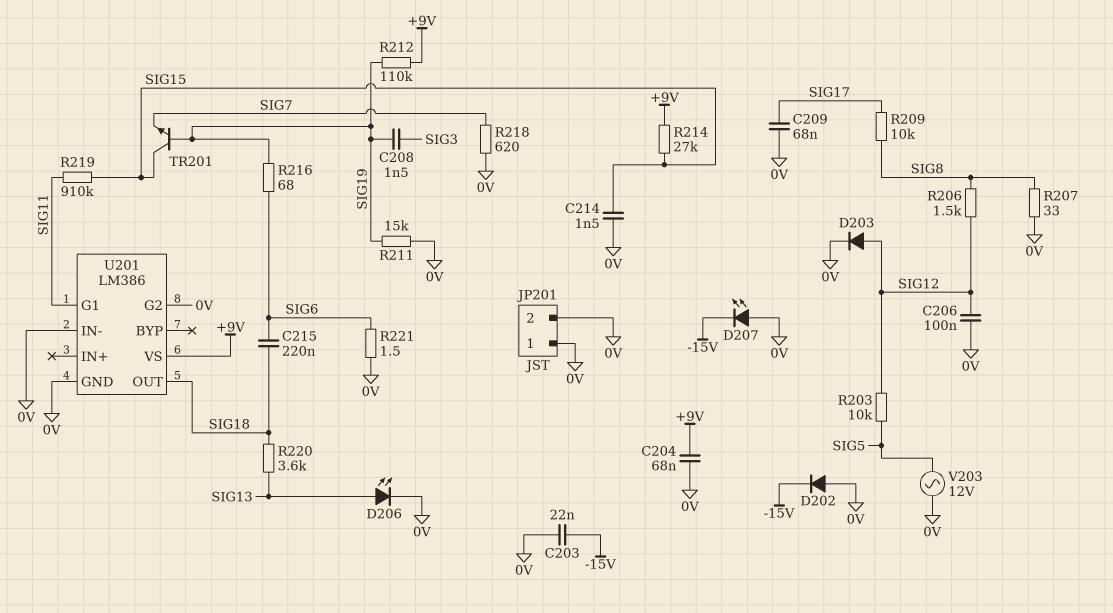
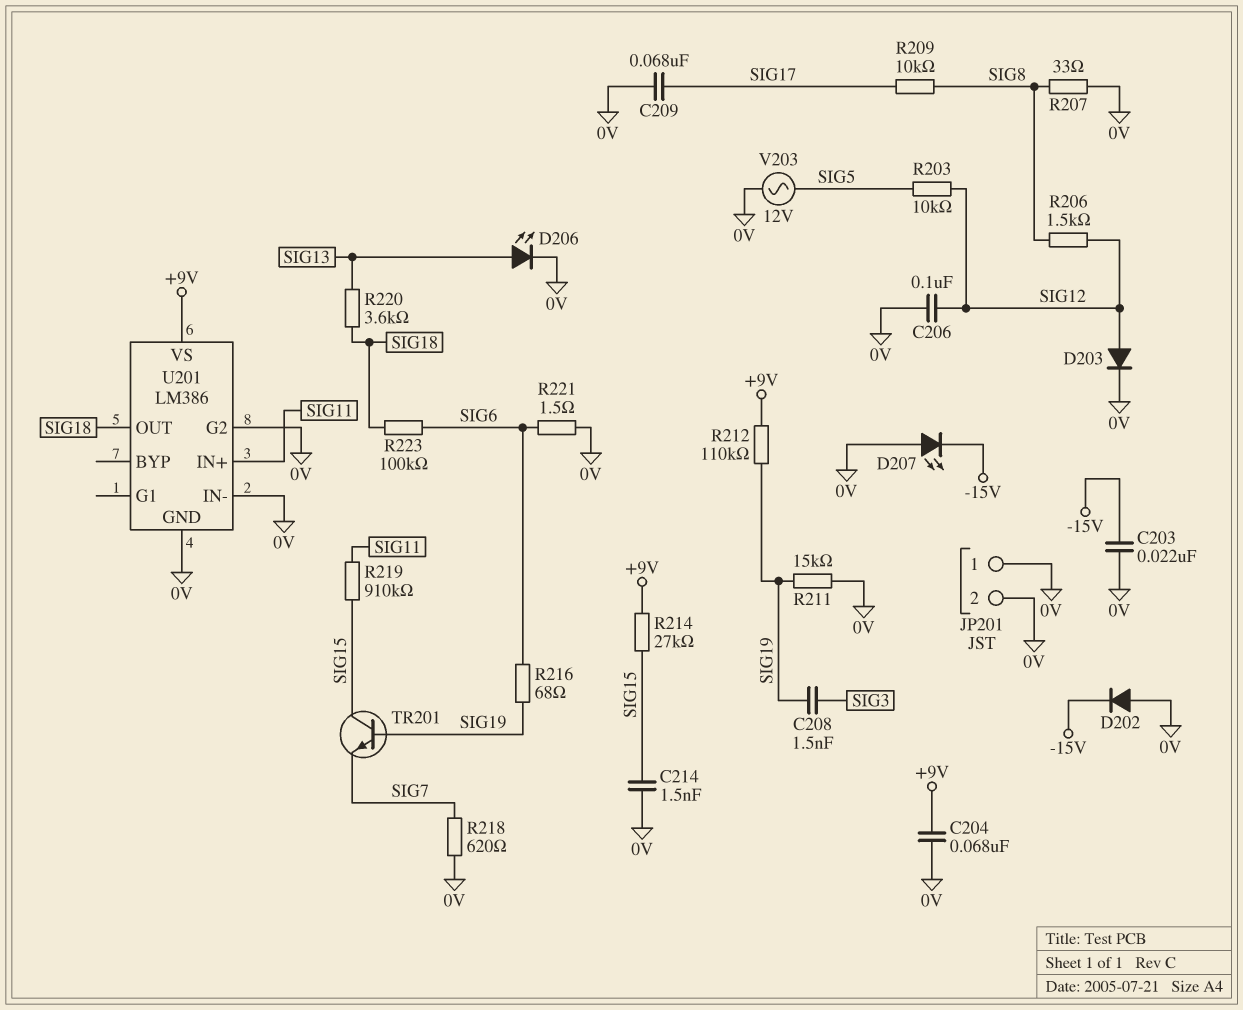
C215: 220nF (SIG6, SIG18) -> none
R223: none -> 100k (SIG6, SIG18)
U201 pin G1: SIG11 -> none
U201 pin IN+: none -> SIG11

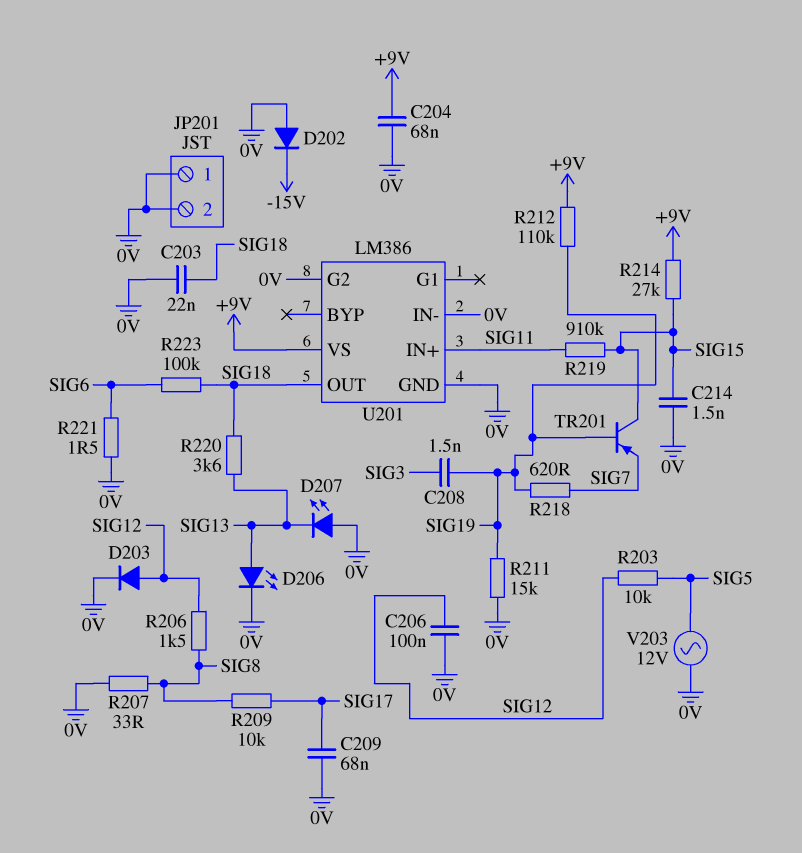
C203: 22nF (-15V, 0V) -> 22nF (0V, SIG18)
D207: LED (A 0V, K -15V) -> LED (A 0V, K SIG13)
R216: 68 (SIG6, SIG19) -> none
R218: 620 (0V, SIG7) -> 620 (SIG7, SIG19)
TR201: NPN (B SIG19, C SIG15, E SIG7) -> PNP (B SIG19, C SIG15, E SIG7)

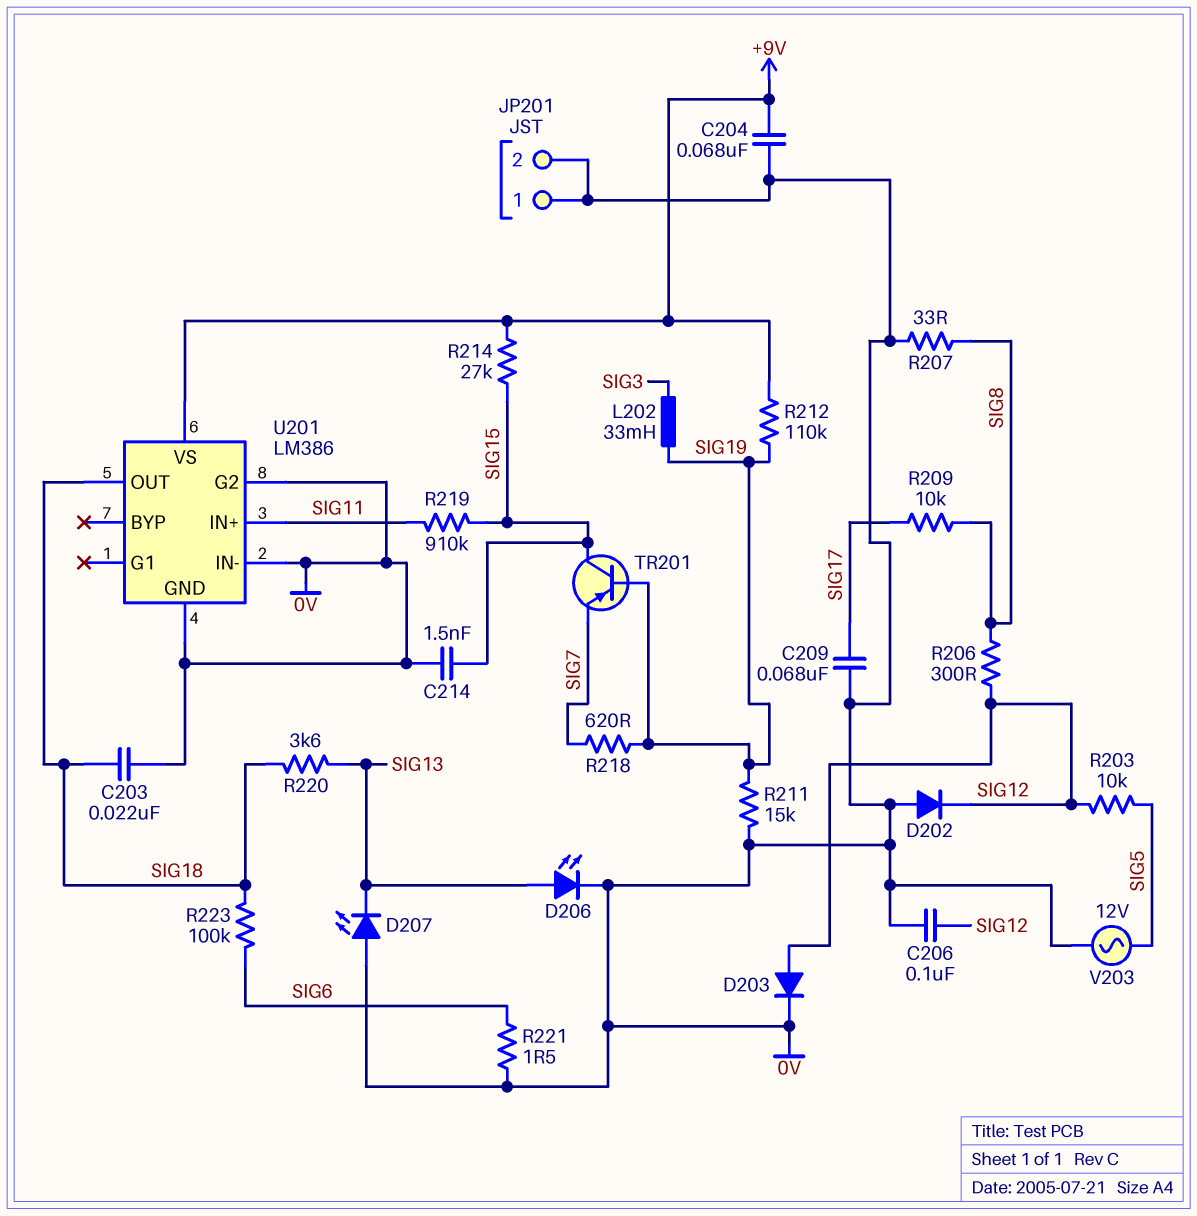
C208: 1.5nF (SIG3, SIG19) -> none
D202: diode (A 0V, K -15V) -> diode (A 0V, K SIG12)
L202: none -> 33mH (SIG3, SIG19)
R206: 1.5k (SIG8, SIG12) -> 300 (SIG8, SIG12)

